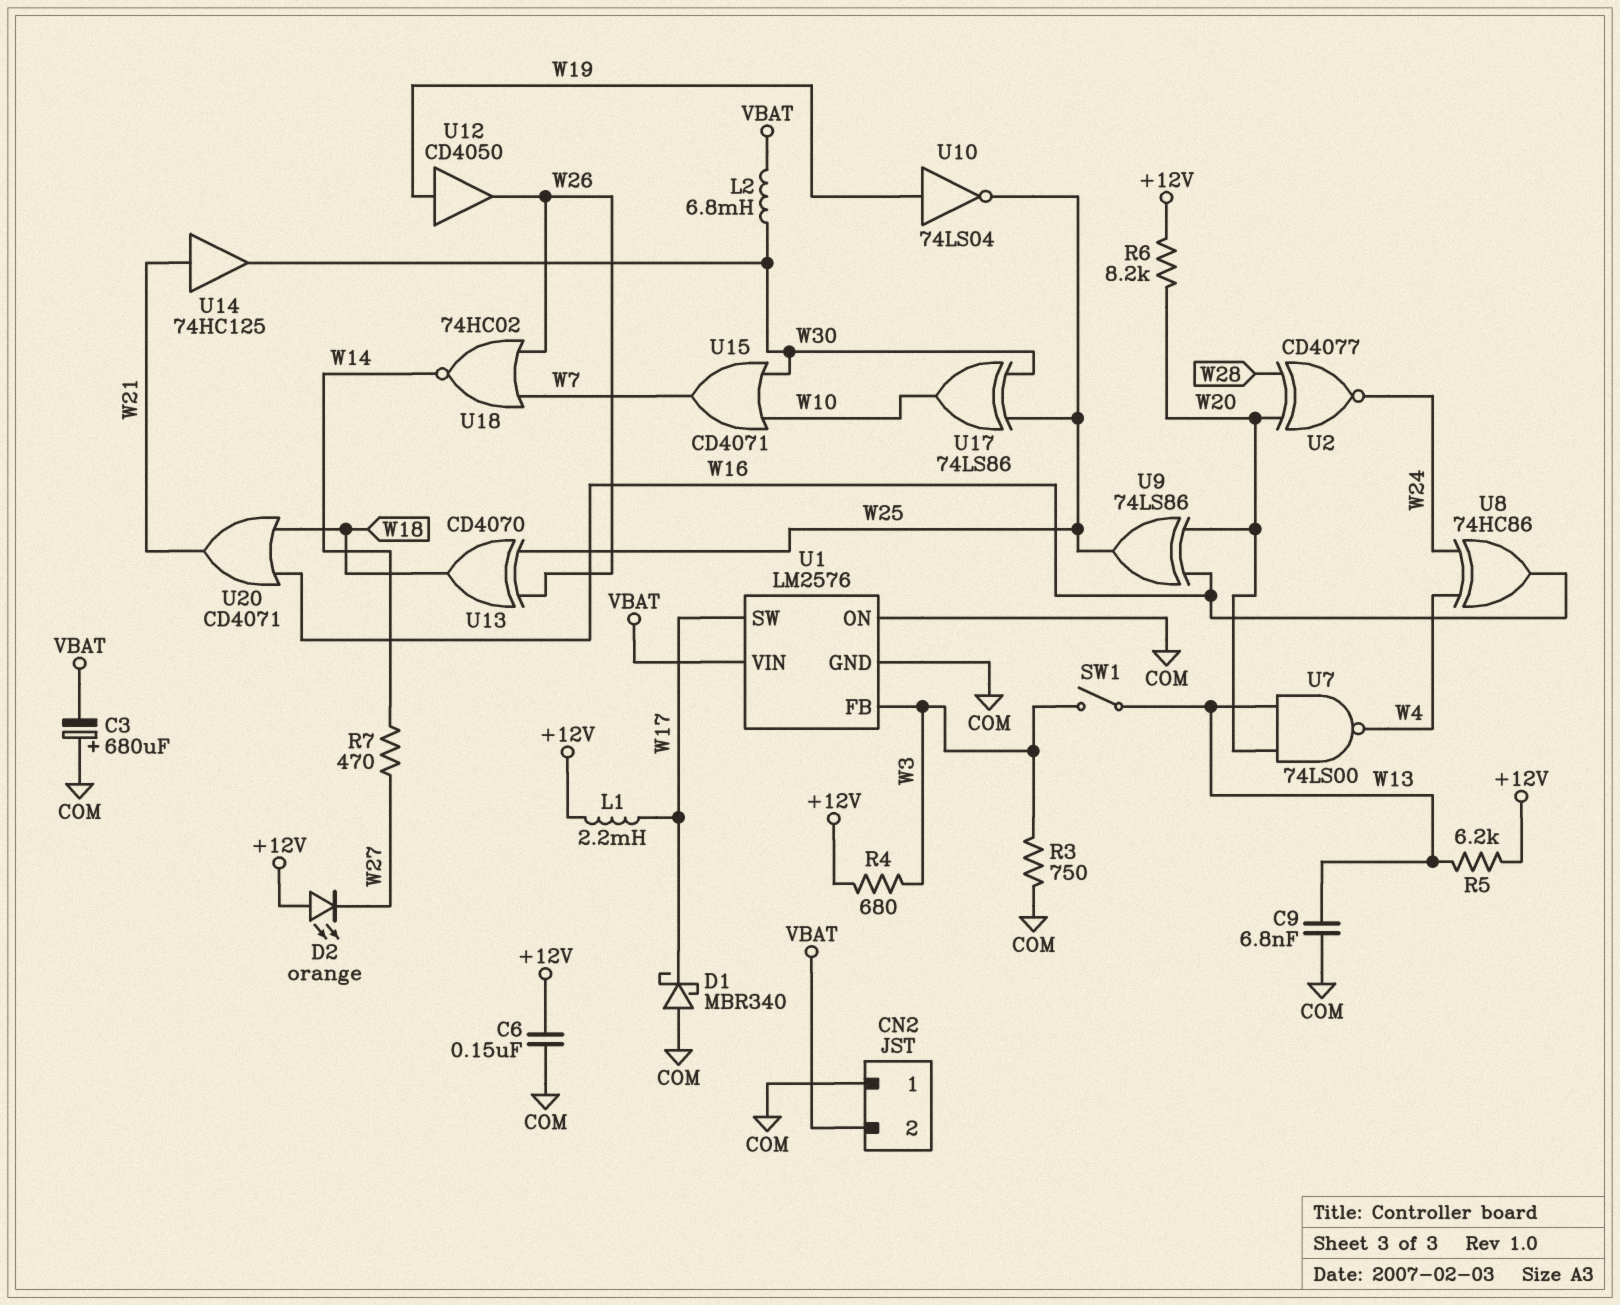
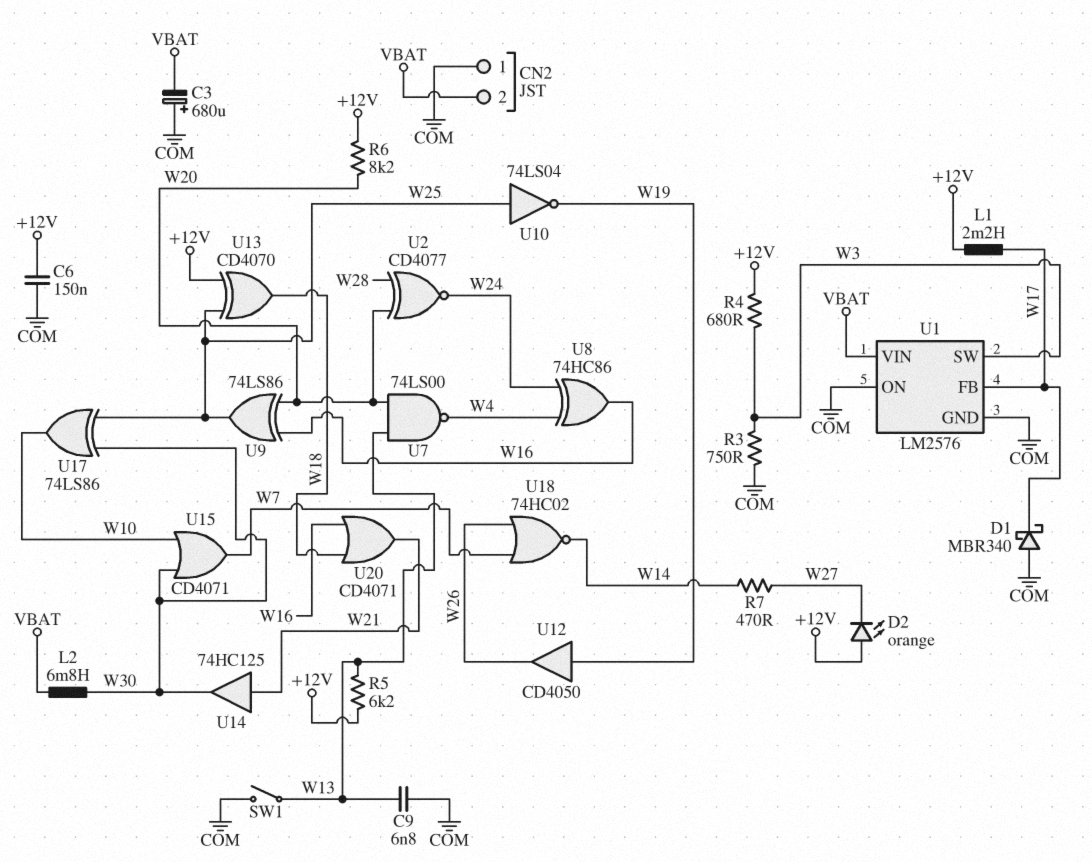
SW1: switch (W3, W13) -> switch (COM, W13)
U1 pin FB: W3 -> W17
U1 pin SW: W17 -> W3
U10: NOT 74LS04 (in W19, out W25) -> NOT 74LS04 (in W25, out W19)
U13: XOR CD4070 (in W25, in W26, out W18) -> XOR CD4070 (in +12V, in W25, out W18)

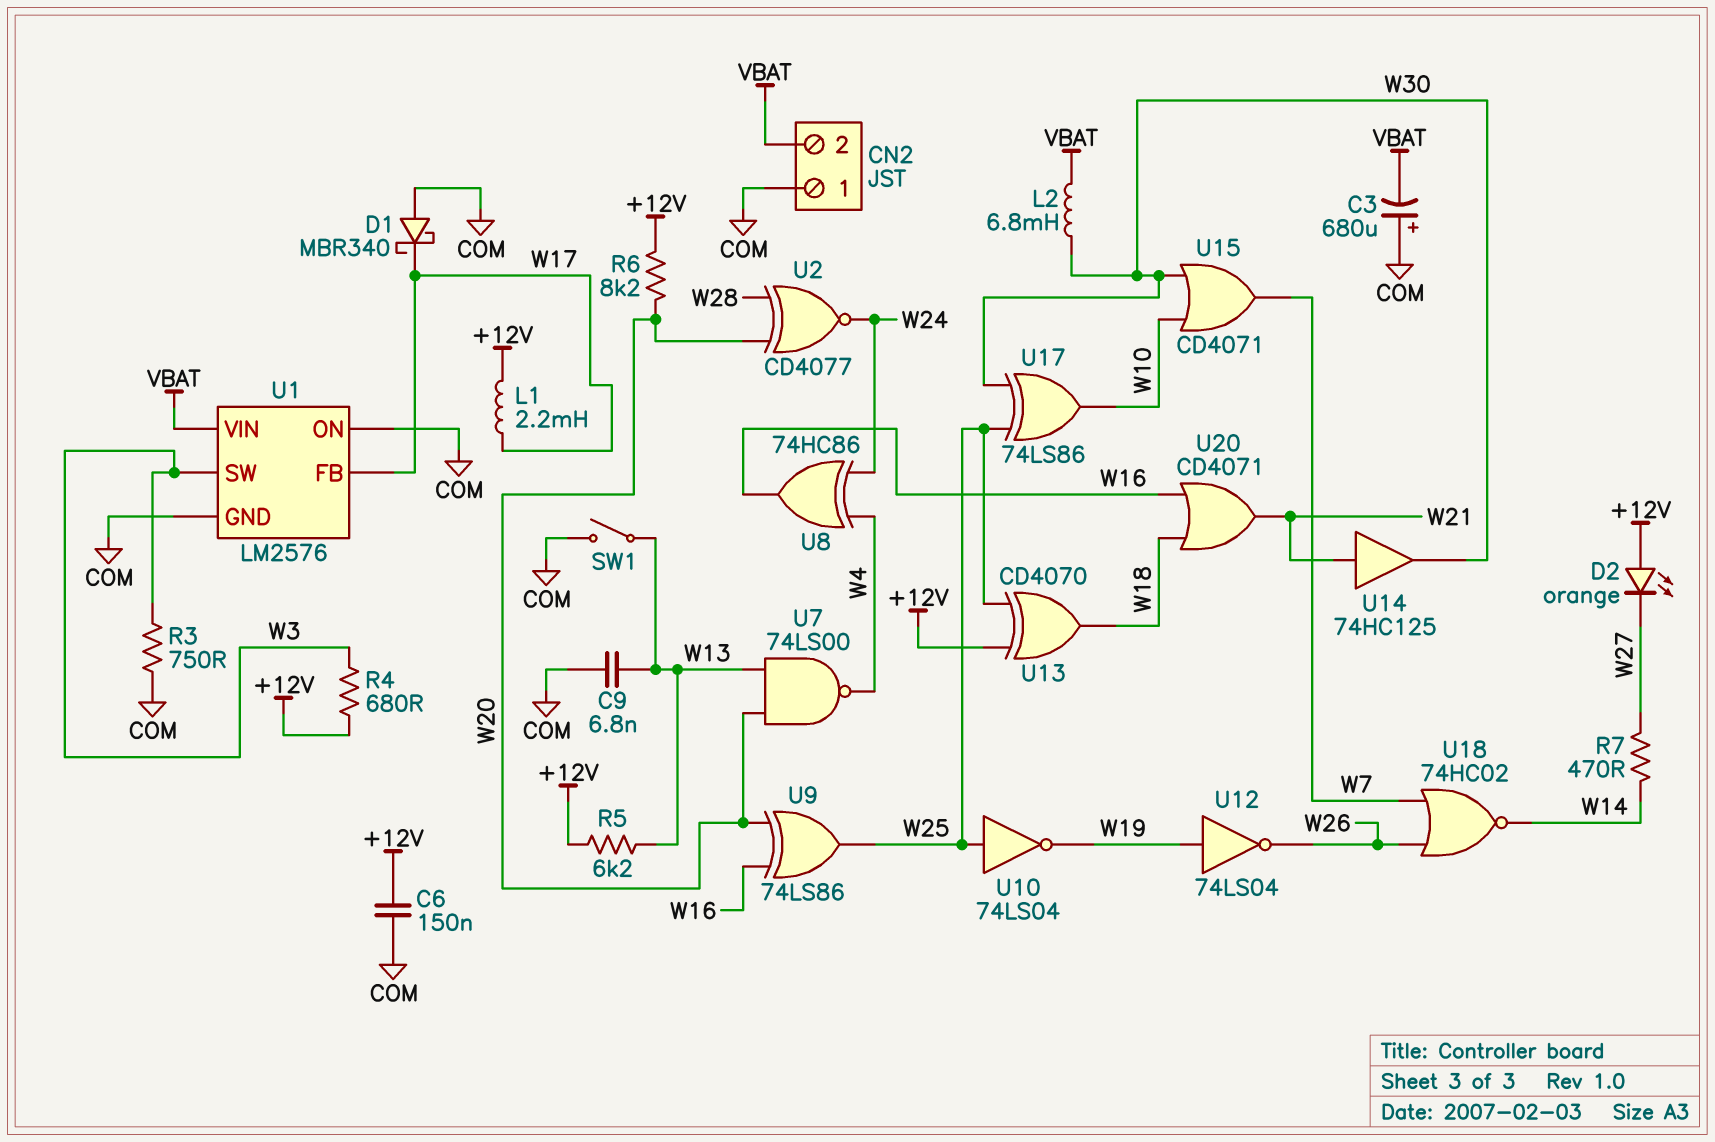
U12: buffer CD4050 (in W19, out W26) -> NOT 74LS04 (in W19, out W26)

